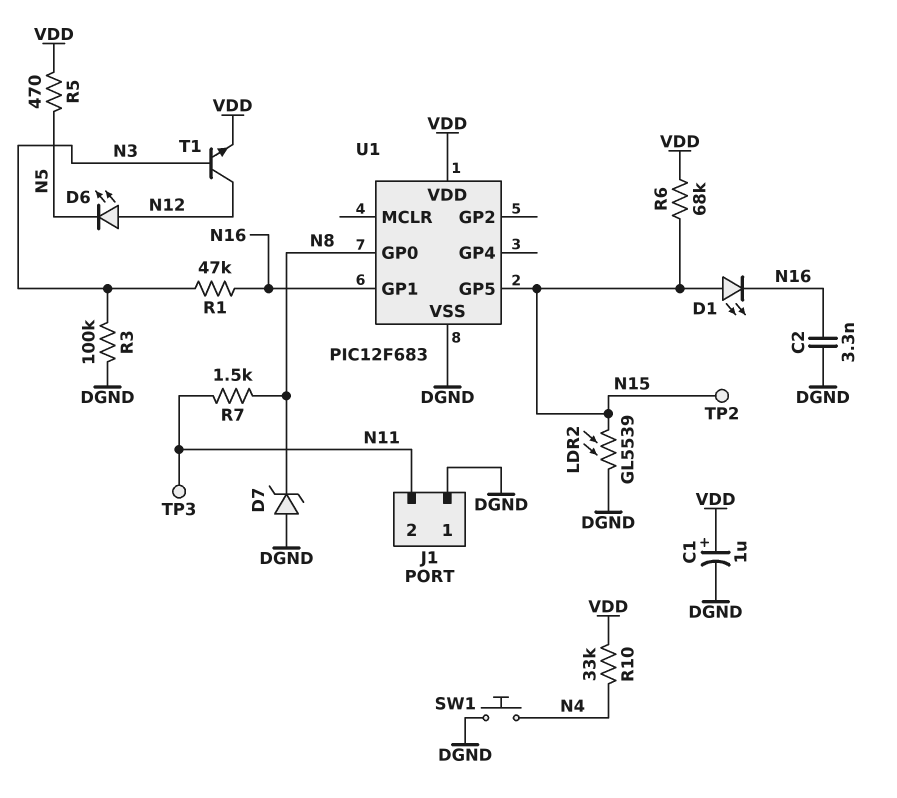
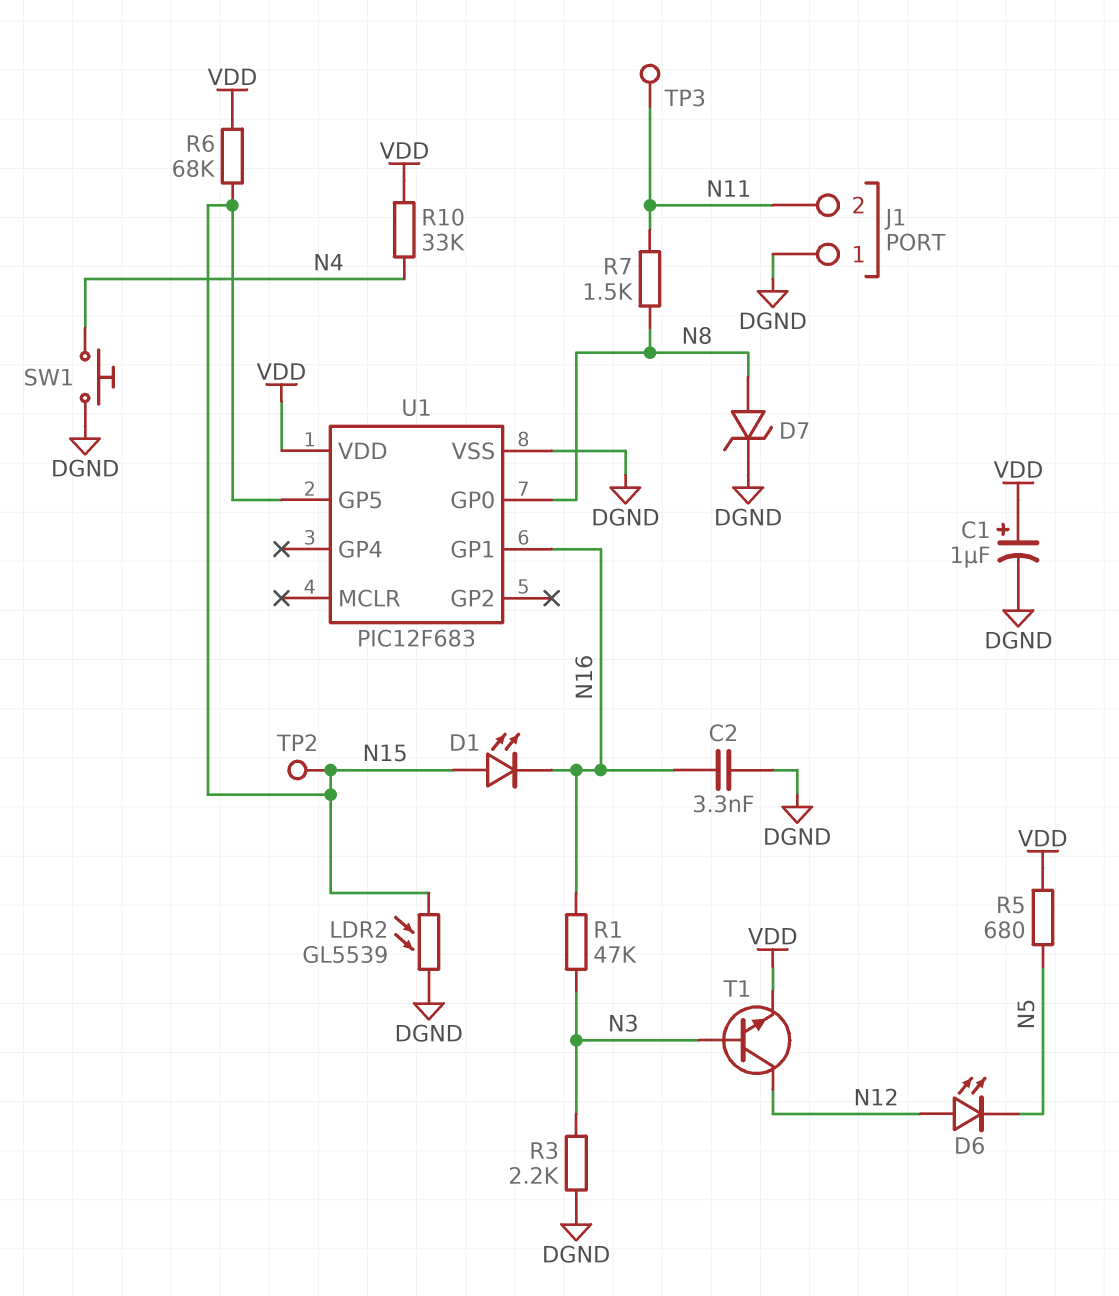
D7: zener (A DGND, K N8) -> zener (A N8, K DGND)
R3: 100k (DGND, N3) -> 2.2k (DGND, N3)
R5: 470 (N5, VDD) -> 680 (N5, VDD)

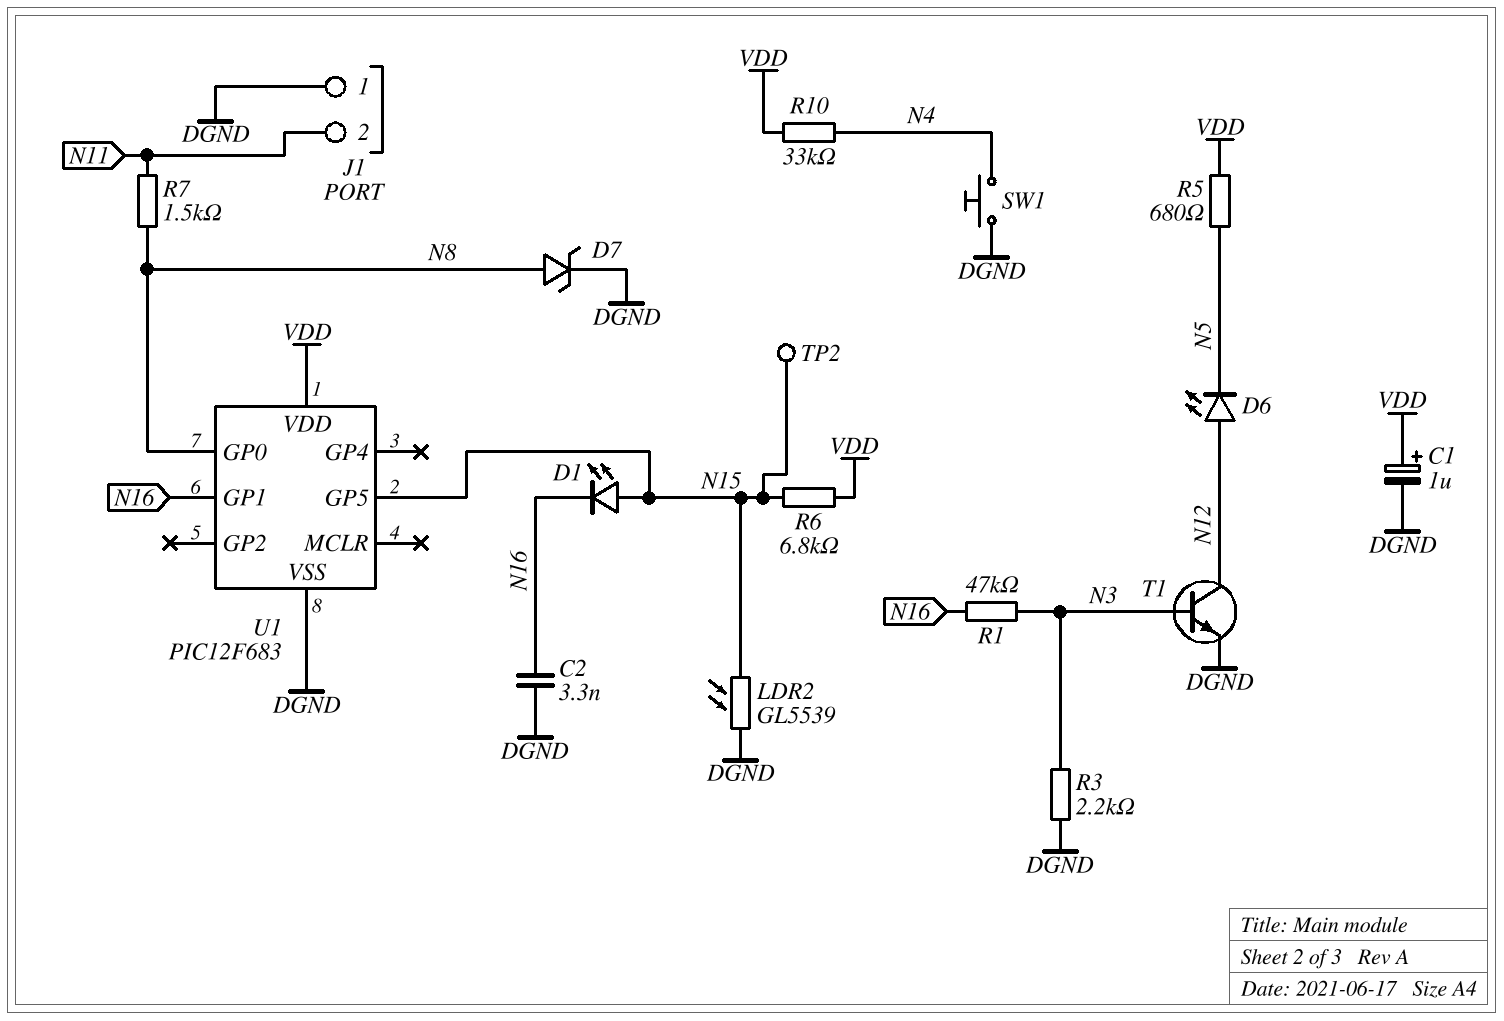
R6: 68k (N15, VDD) -> 6.8k (N15, VDD)
T1: NPN (B N3, C N12, E VDD) -> NPN (B N3, C N12, E DGND)
TP3: test point (N11) -> none

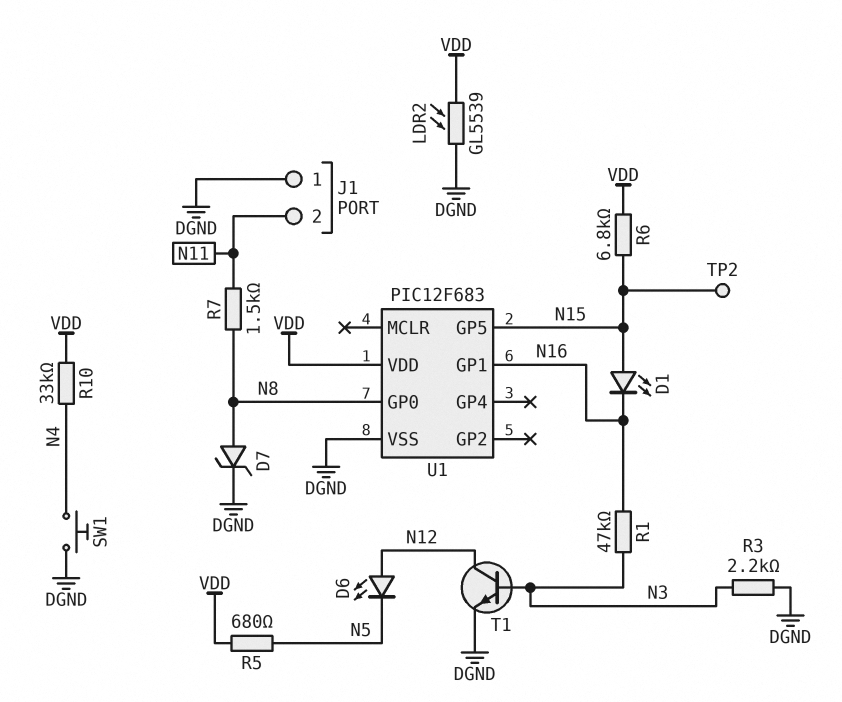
C1: 1uF (plus VDD, minus DGND) -> none
C2: 3.3nF (DGND, N16) -> none
LDR2: GL5539 (DGND, N15) -> GL5539 (DGND, VDD)

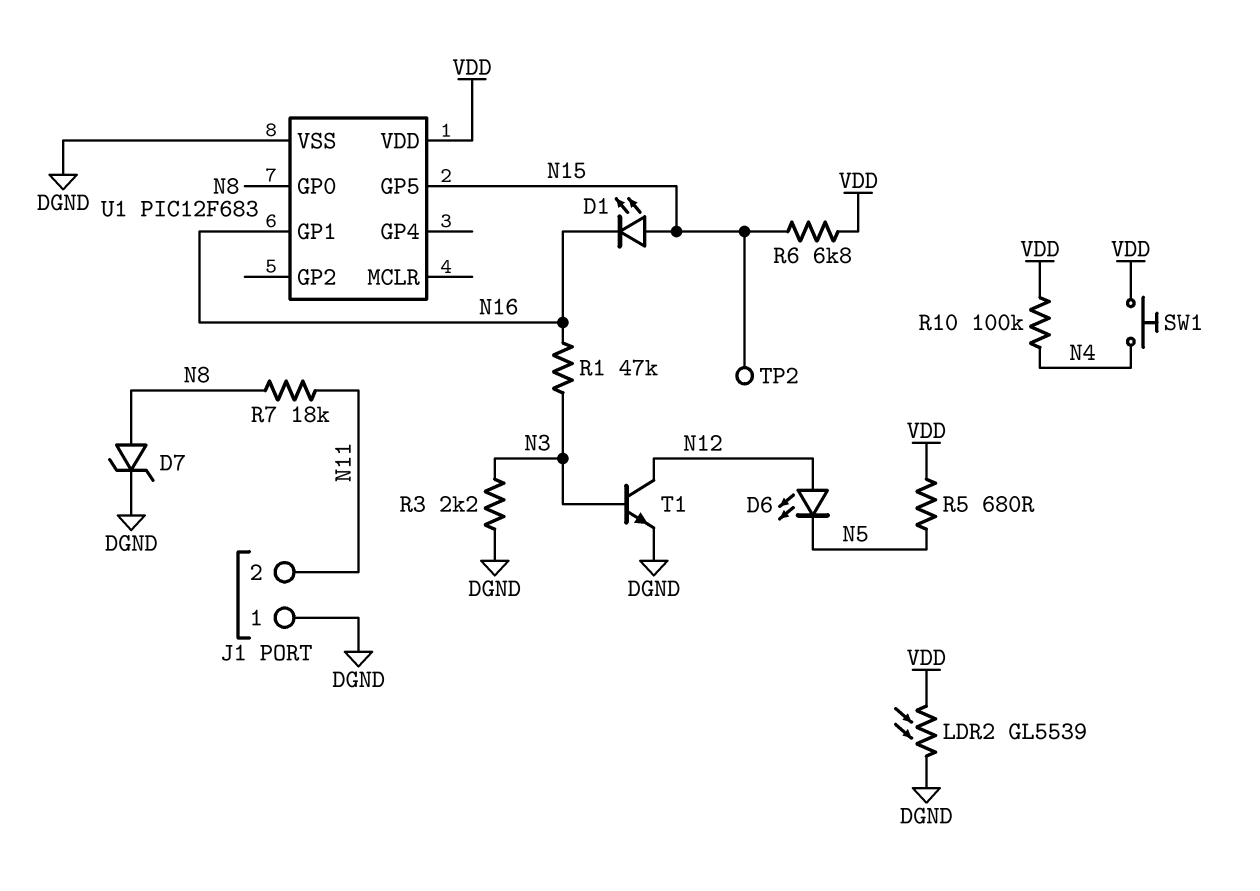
R7: 1.5k (N8, N11) -> 18k (N8, N11)
R10: 33k (N4, VDD) -> 100k (N4, VDD)
SW1: button (DGND, N4) -> button (N4, VDD)

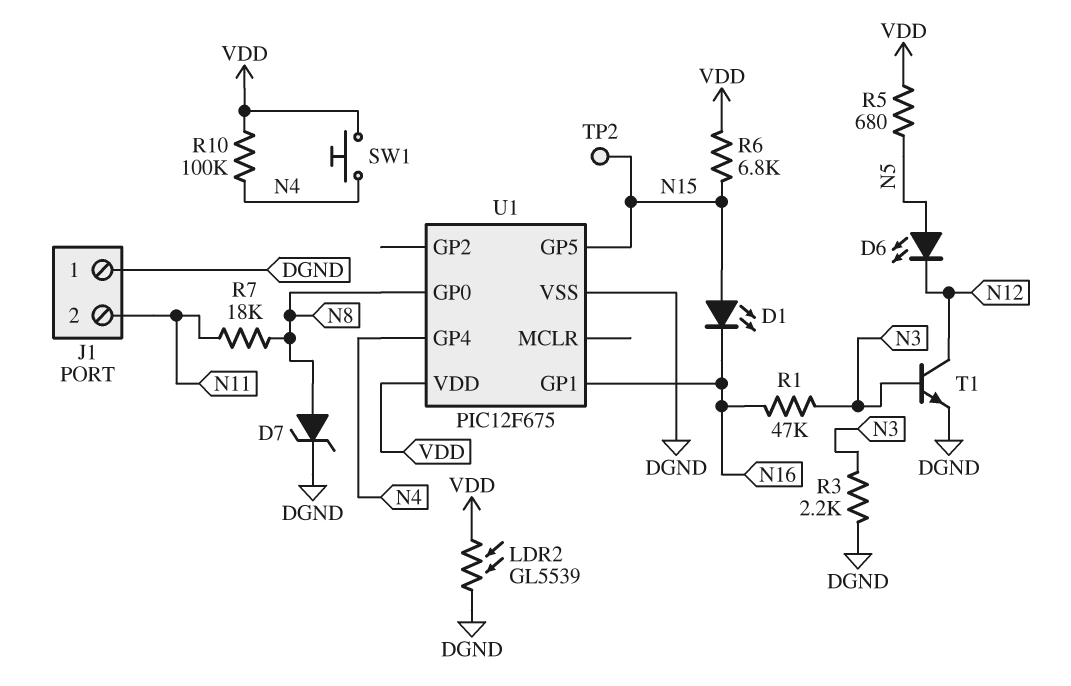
D6: LED (A N12, K N5) -> LED (A N5, K N12)
U1: PIC12F683 -> PIC12F675
U1 pin GP4: none -> N4

